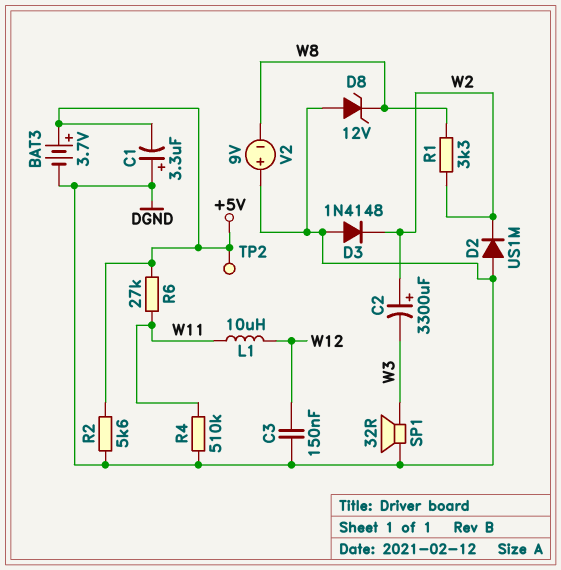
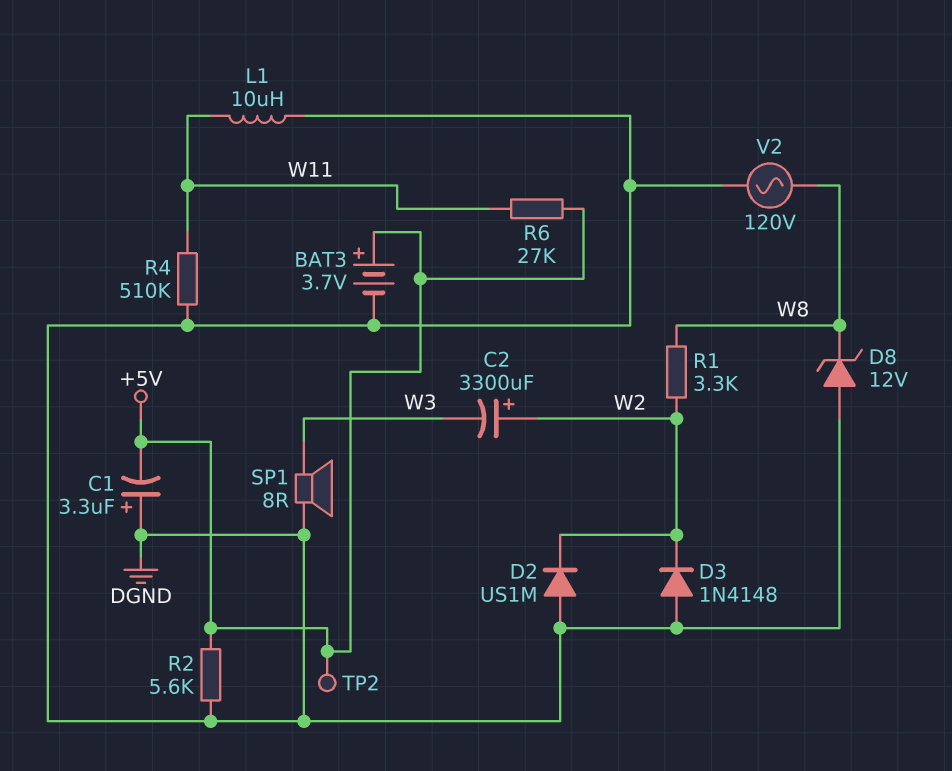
C3: 150nF (DGND, W12) -> none
L1: 10uH (W11, W12) -> 10uH (DGND, W11)
SP1: speaker 32R (DGND, W3) -> speaker 8R (DGND, W3)
V2: 9V (plus DGND, minus W8) -> AC 120V (DGND, W8)

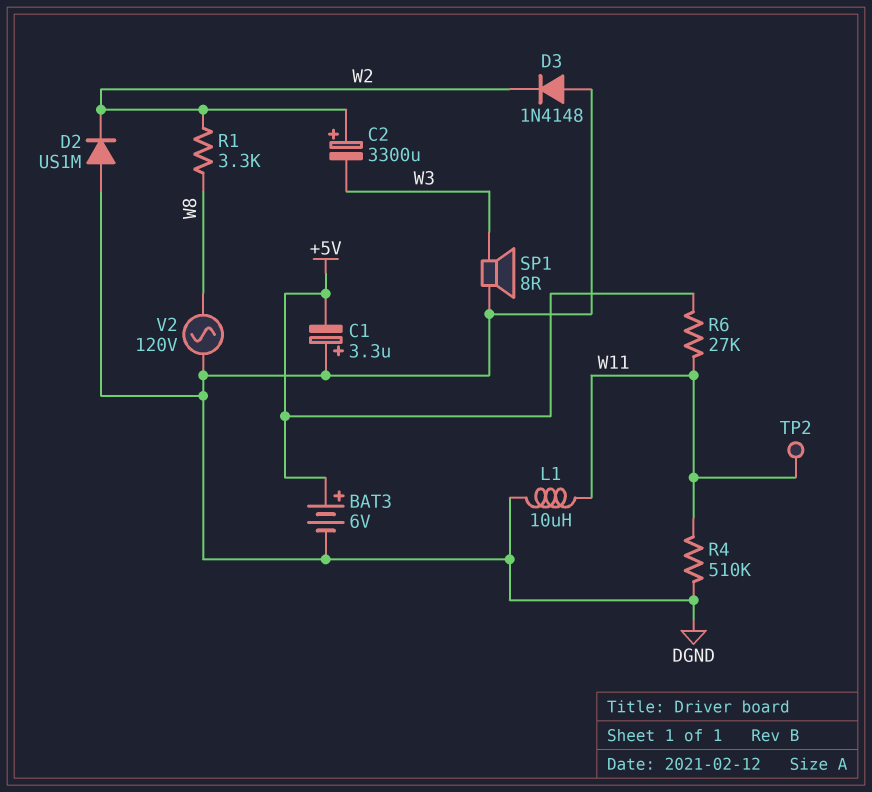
BAT3: 3.7V (plus +5V, minus DGND) -> 6V (plus +5V, minus DGND)
D8: zener 12V (A DGND, K W8) -> none
R2: 5.6k (+5V, DGND) -> none
TP2: test point (+5V) -> test point (W11)

